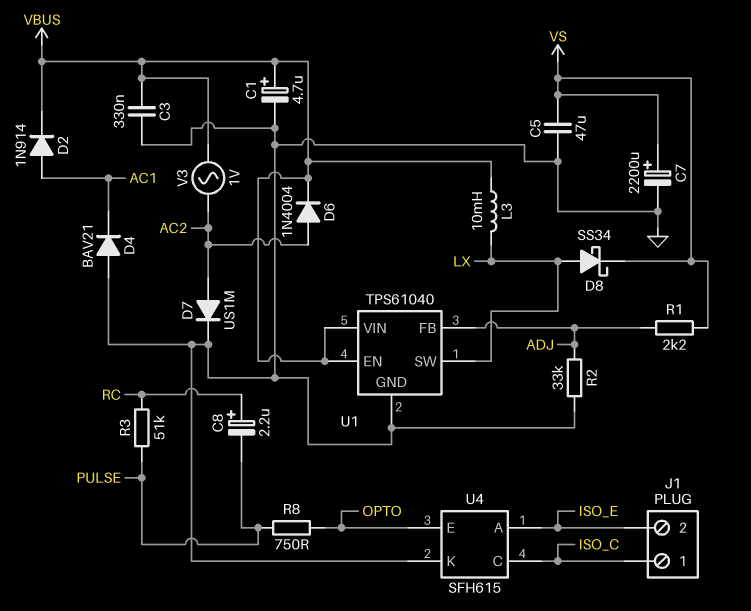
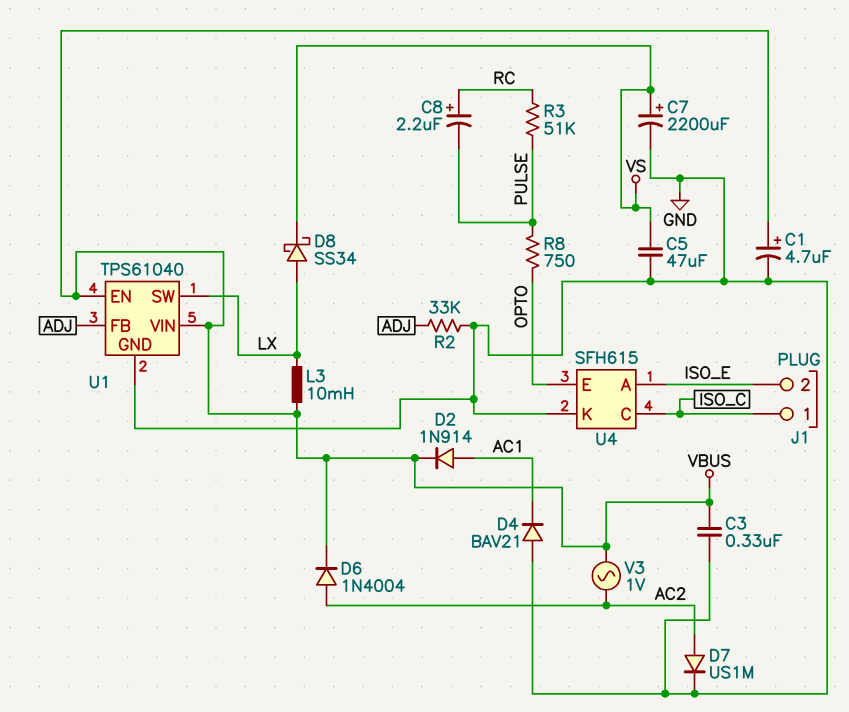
R1: 2.2k (ADJ, VS) -> none

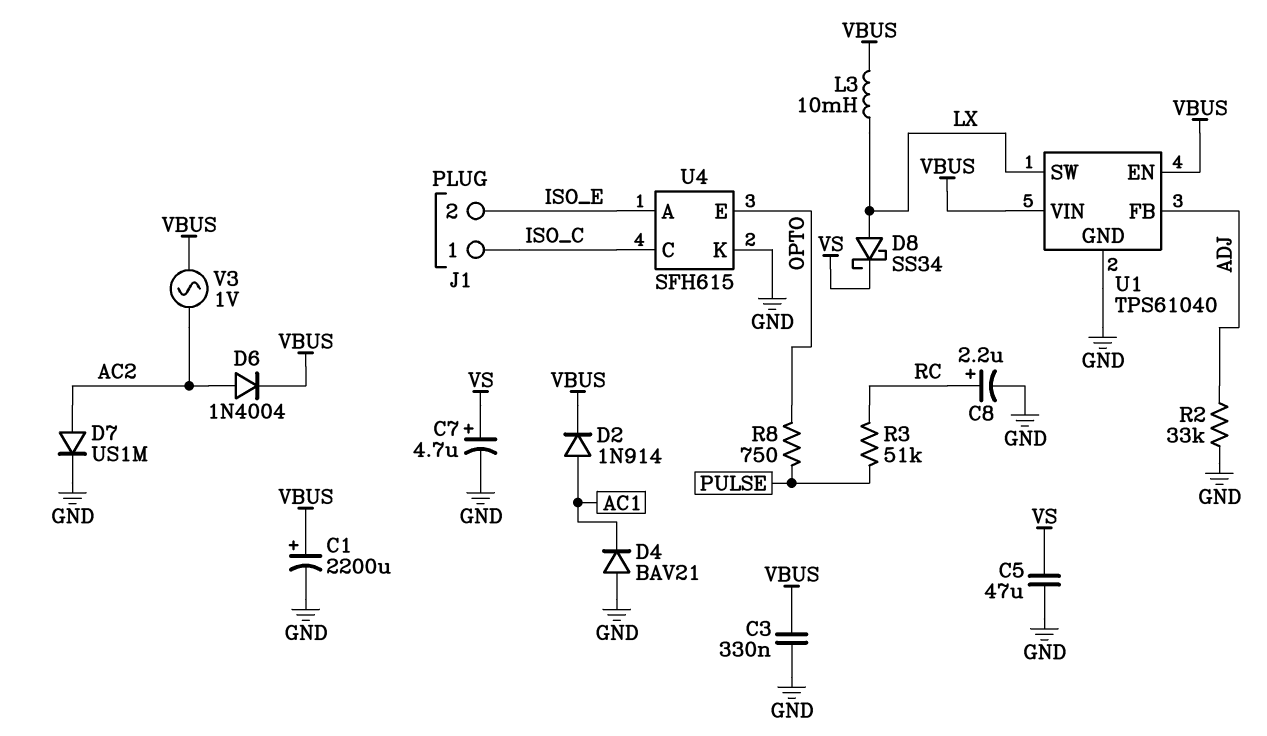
C1: 4.7uF (plus VBUS, minus GND) -> 2200uF (plus VBUS, minus GND)
C7: 2200uF (plus VS, minus GND) -> 4.7uF (plus VS, minus GND)
C8: 2.2uF (plus RC, minus PULSE) -> 2.2uF (plus RC, minus GND)

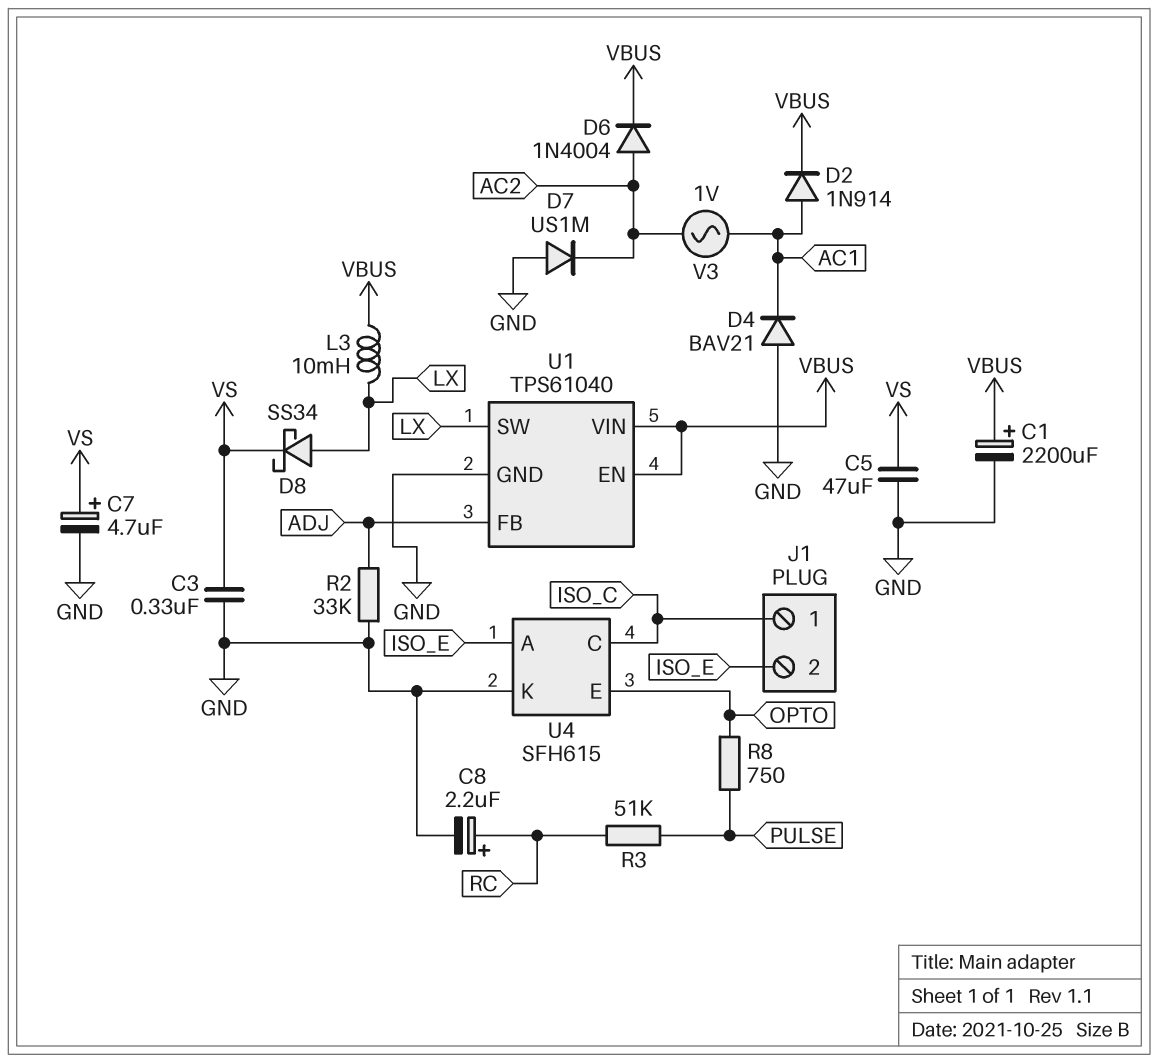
C3: 330nF (GND, VBUS) -> 330nF (GND, VS)
D7: diode US1M (A AC2, K GND) -> diode US1M (A GND, K AC2)
V3: AC 1V (AC2, VBUS) -> AC 1V (AC1, AC2)

